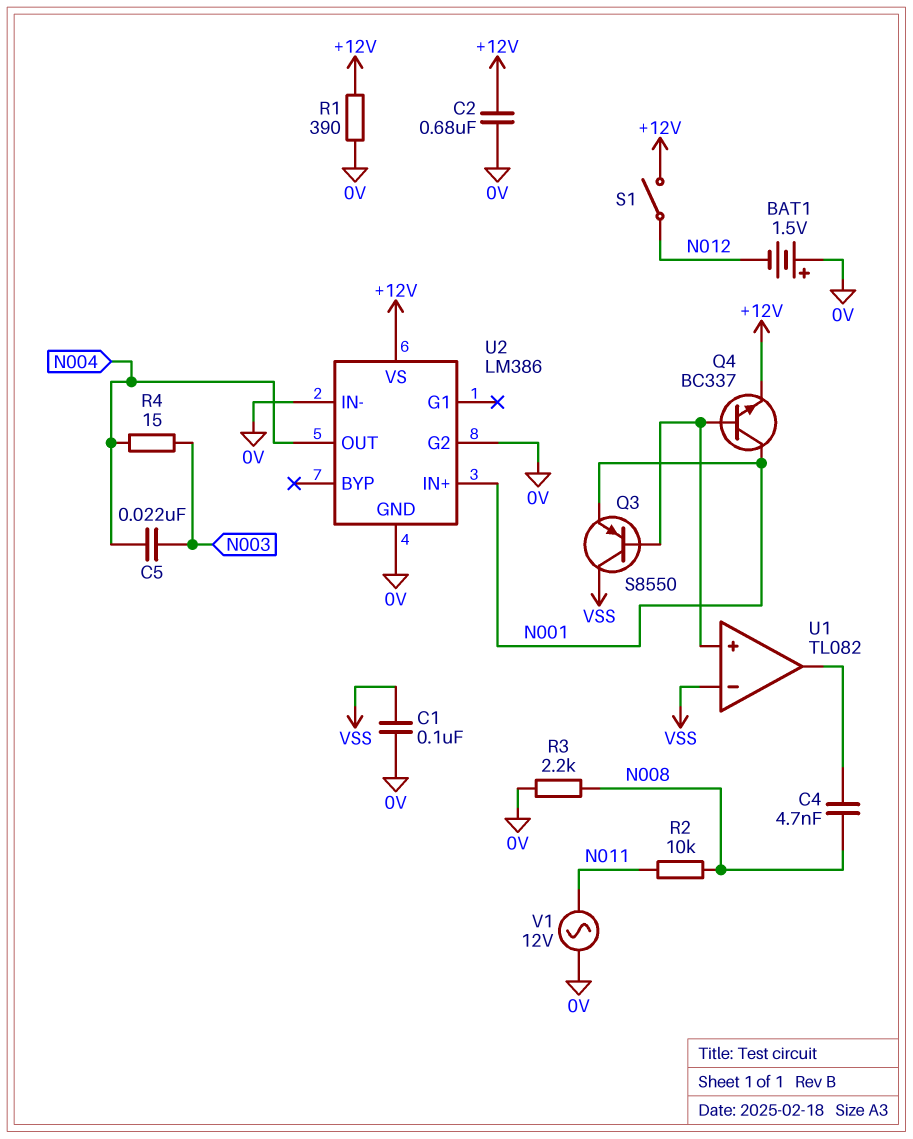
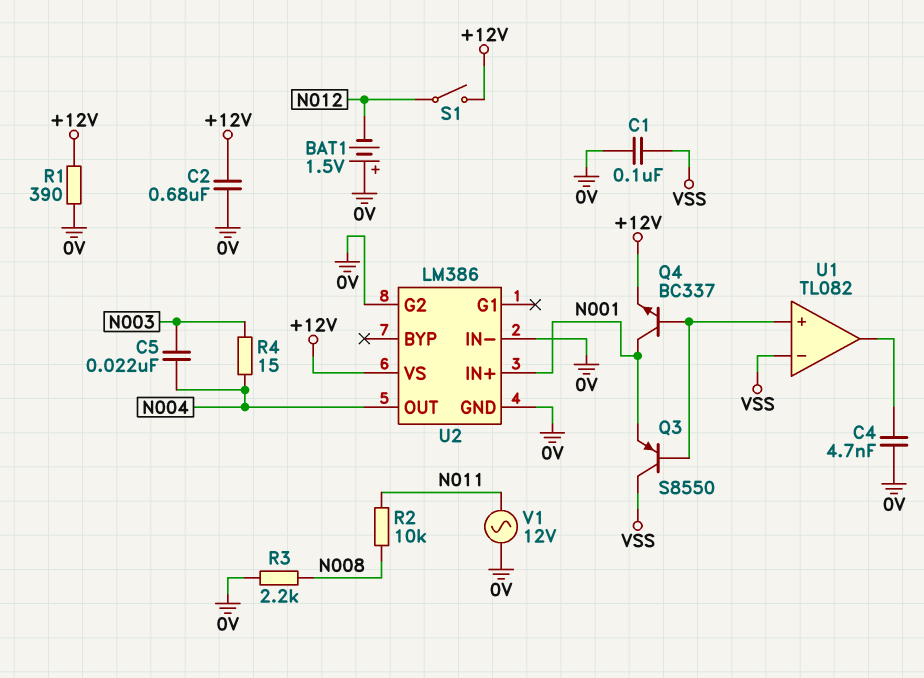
C4: 4.7nF (N008, U1/out) -> 4.7nF (0V, U1/out)

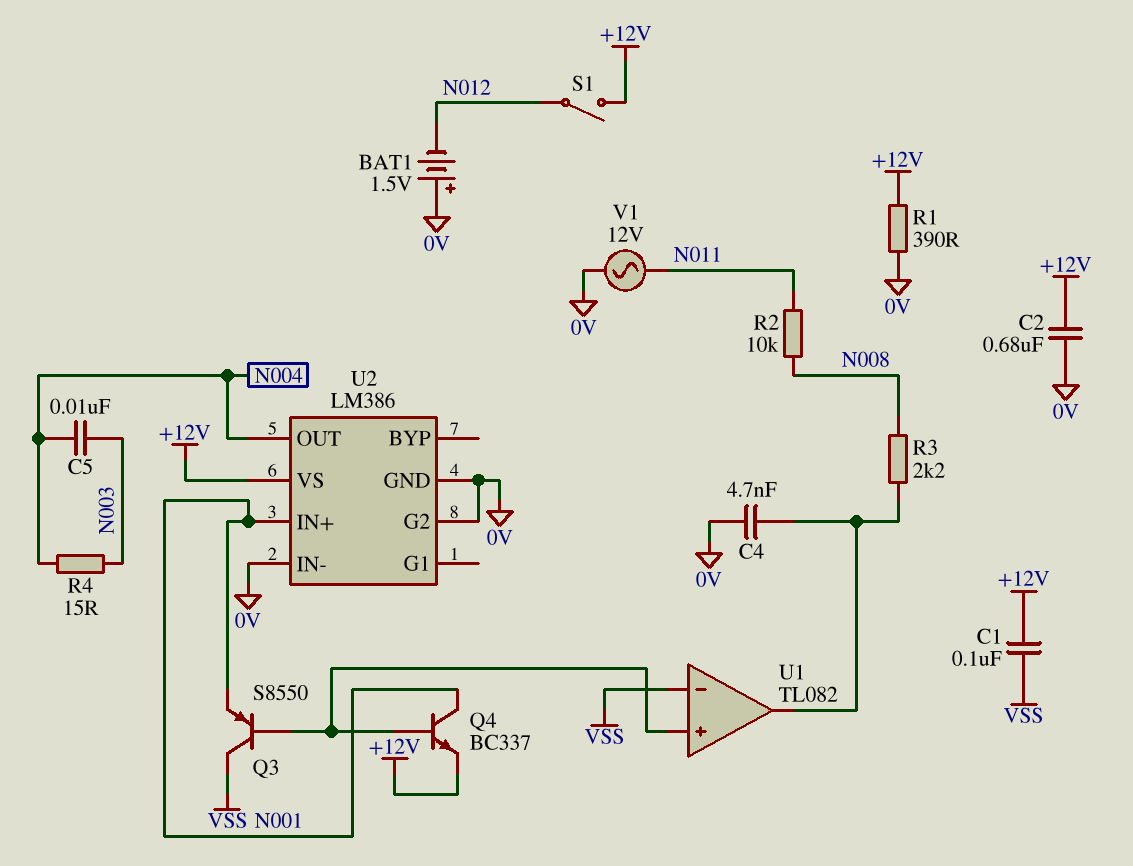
C1: 100nF (0V, VSS) -> 100nF (+12V, VSS)
C5: 22nF (N003, N004) -> 10nF (N003, N004)
R3: 2.2k (0V, N008) -> 2.2k (N008, U1/out)

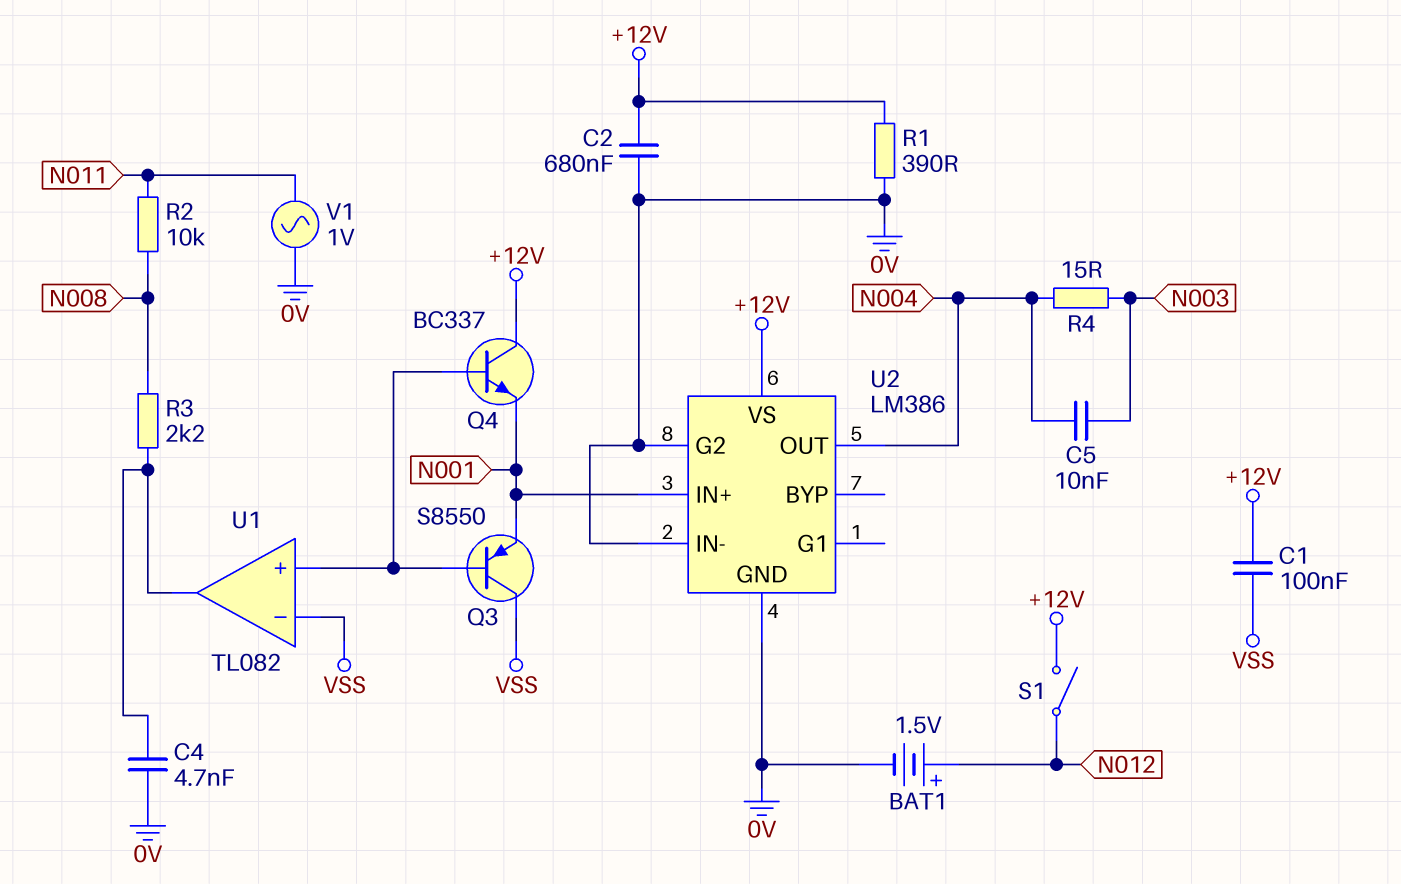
BAT1: 1.5V (plus 0V, minus N012) -> 1.5V (plus N012, minus 0V)
Q4: NPN BC337 (B U1/in+, C N001, E +12V) -> NPN BC337 (B U1/in+, C +12V, E N001)
V1: AC 12V (0V, N011) -> AC 1V (0V, N011)

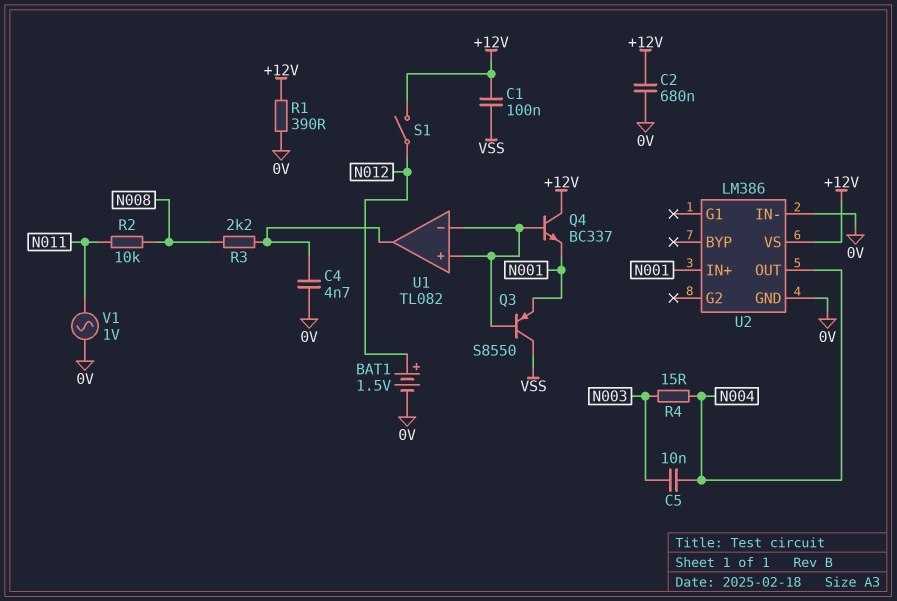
U1 pin in-: VSS -> U1/in+
U2 pin G2: 0V -> none

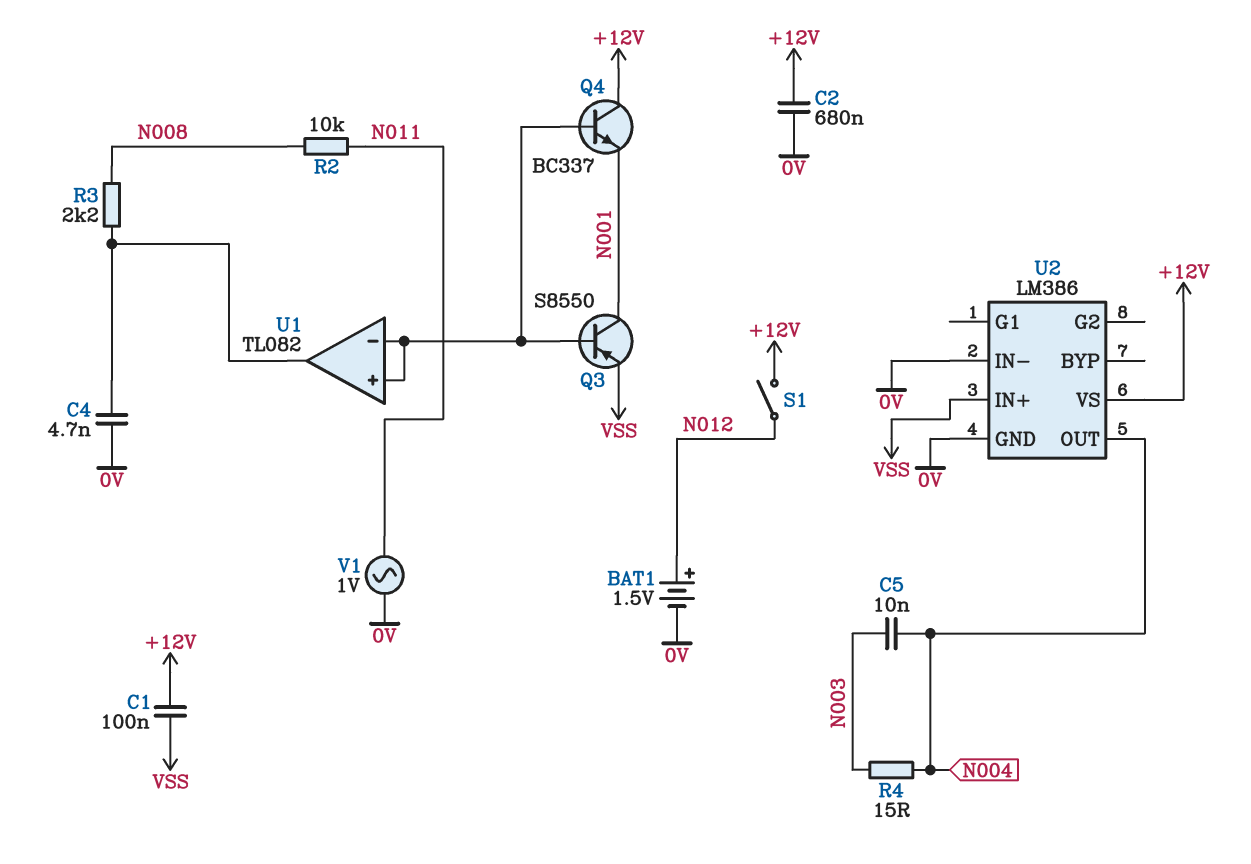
Q3: PNP S8550 (B U1/in+, C VSS, E N001) -> PNP S8550 (B U1/in+, C N001, E VSS)
R1: 390 (+12V, 0V) -> none
U2 pin IN+: N001 -> VSS

